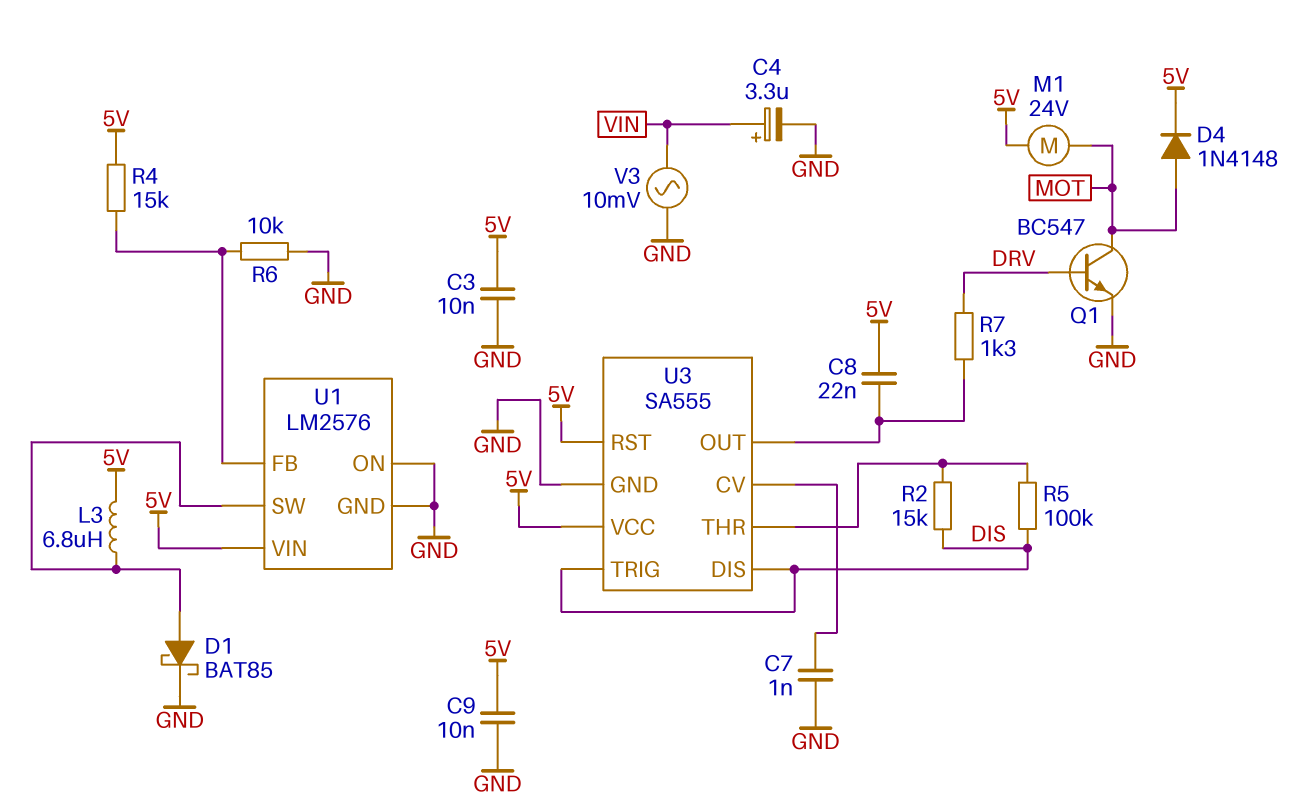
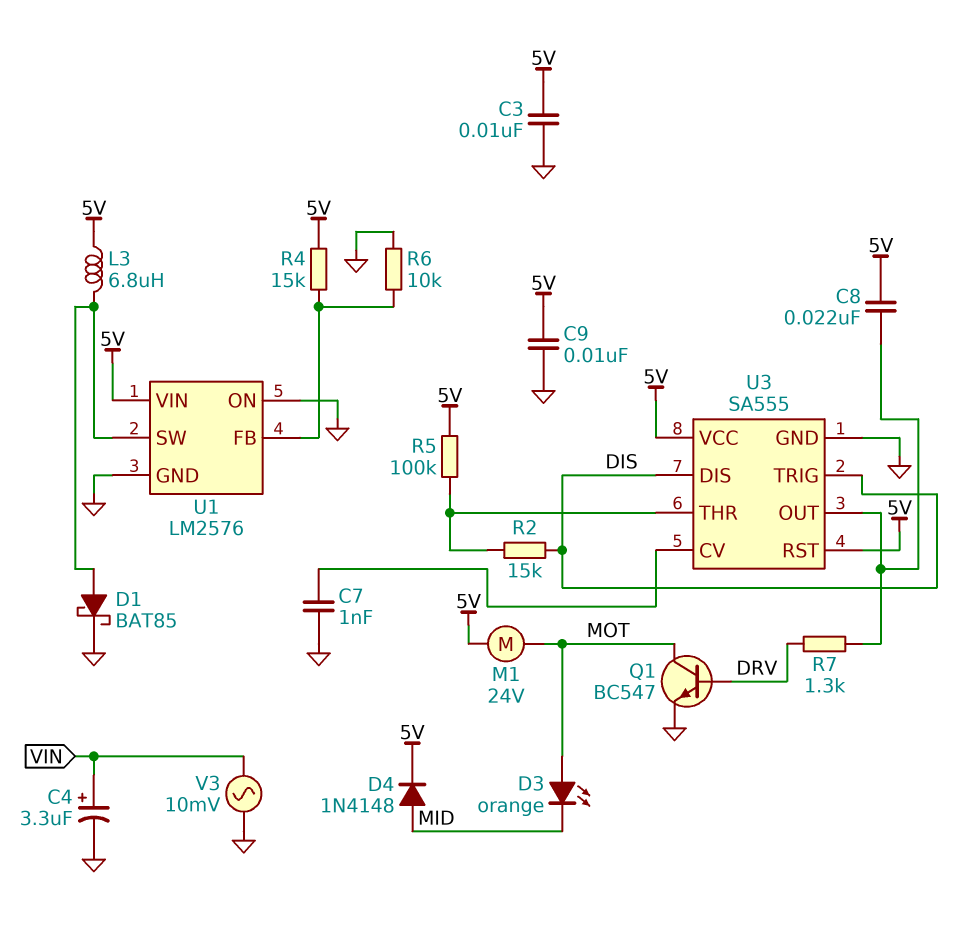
D3: none -> LED orange (A MOT, K MID)
D4: diode 1N4148 (A MOT, K 5V) -> diode 1N4148 (A MID, K 5V)
R5: 100k (DIS, U3/THR) -> 100k (5V, U3/THR)

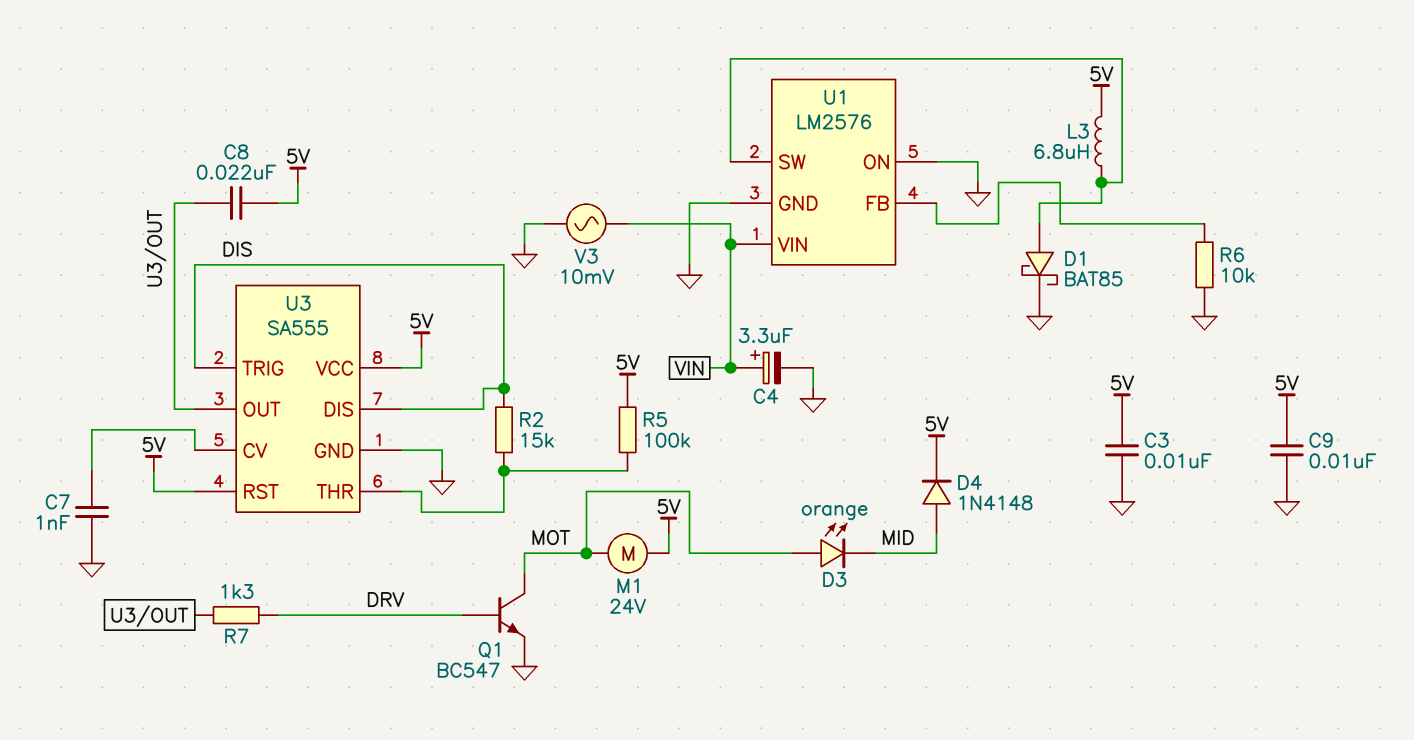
R4: 15k (5V, U1/FB) -> none
U1 pin VIN: 5V -> VIN

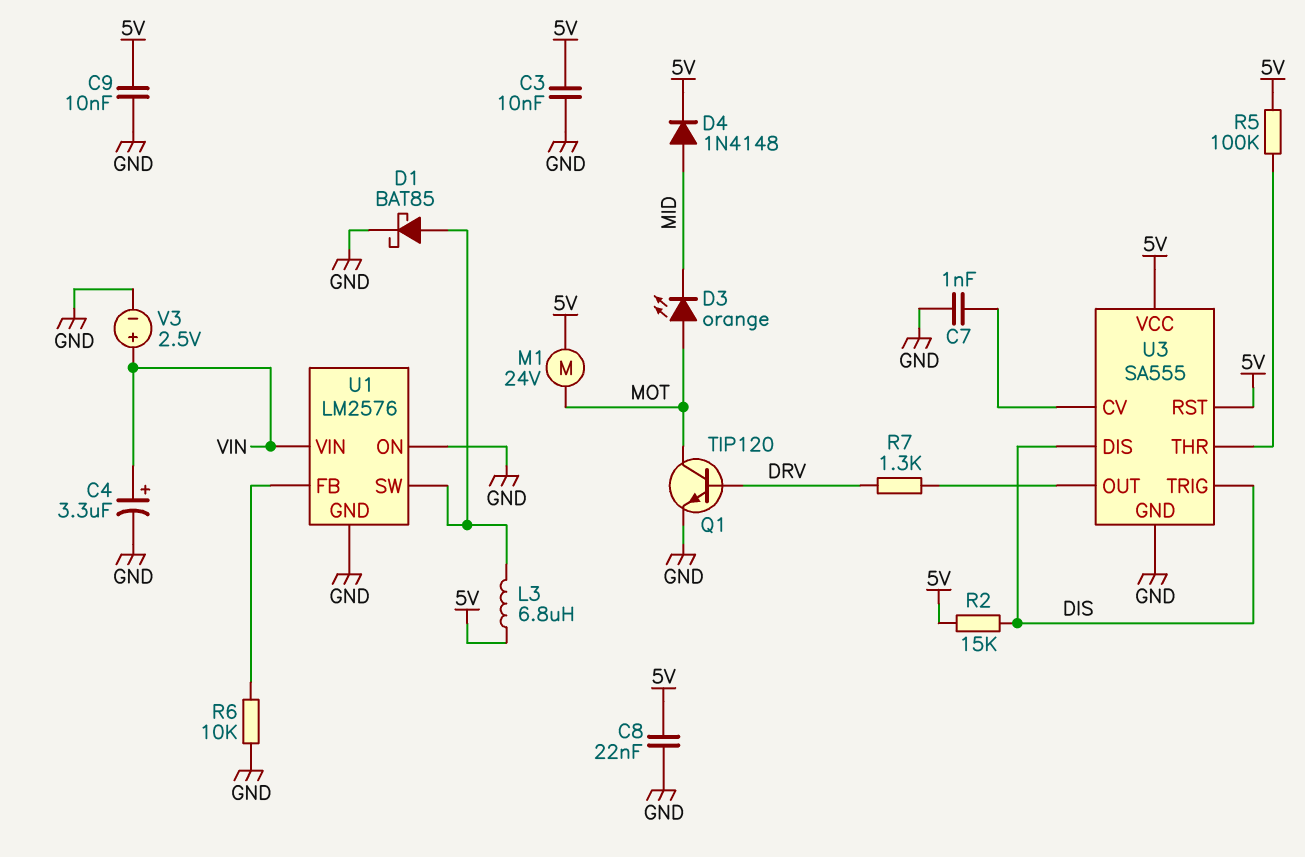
C8: 22nF (5V, U3/OUT) -> 22nF (5V, GND)
Q1: NPN BC547 (B DRV, C MOT, E GND) -> NPN TIP120 (B DRV, C MOT, E GND)
R2: 15k (DIS, U3/THR) -> 15k (5V, DIS)
V3: AC 10mV (GND, VIN) -> 2.5V (plus VIN, minus GND)

